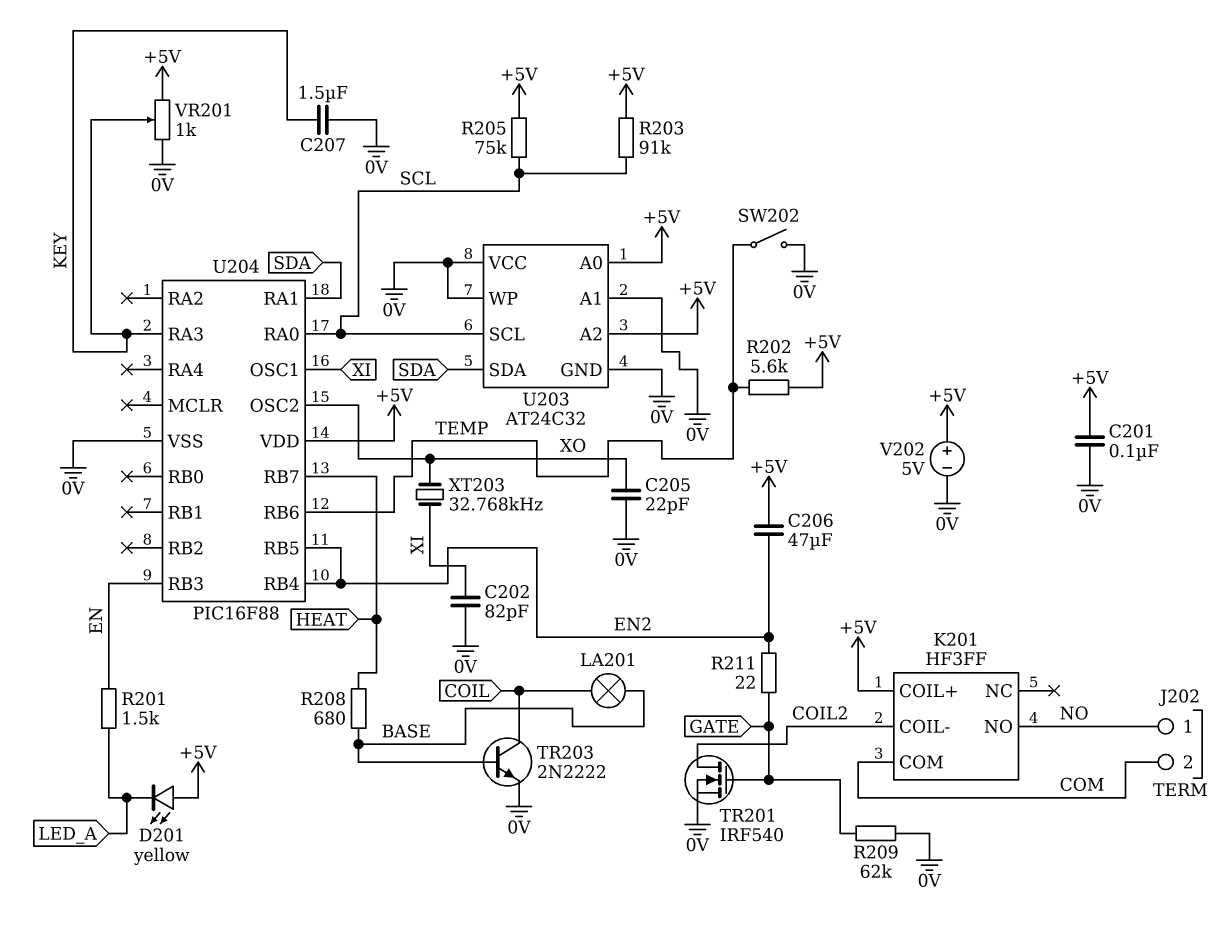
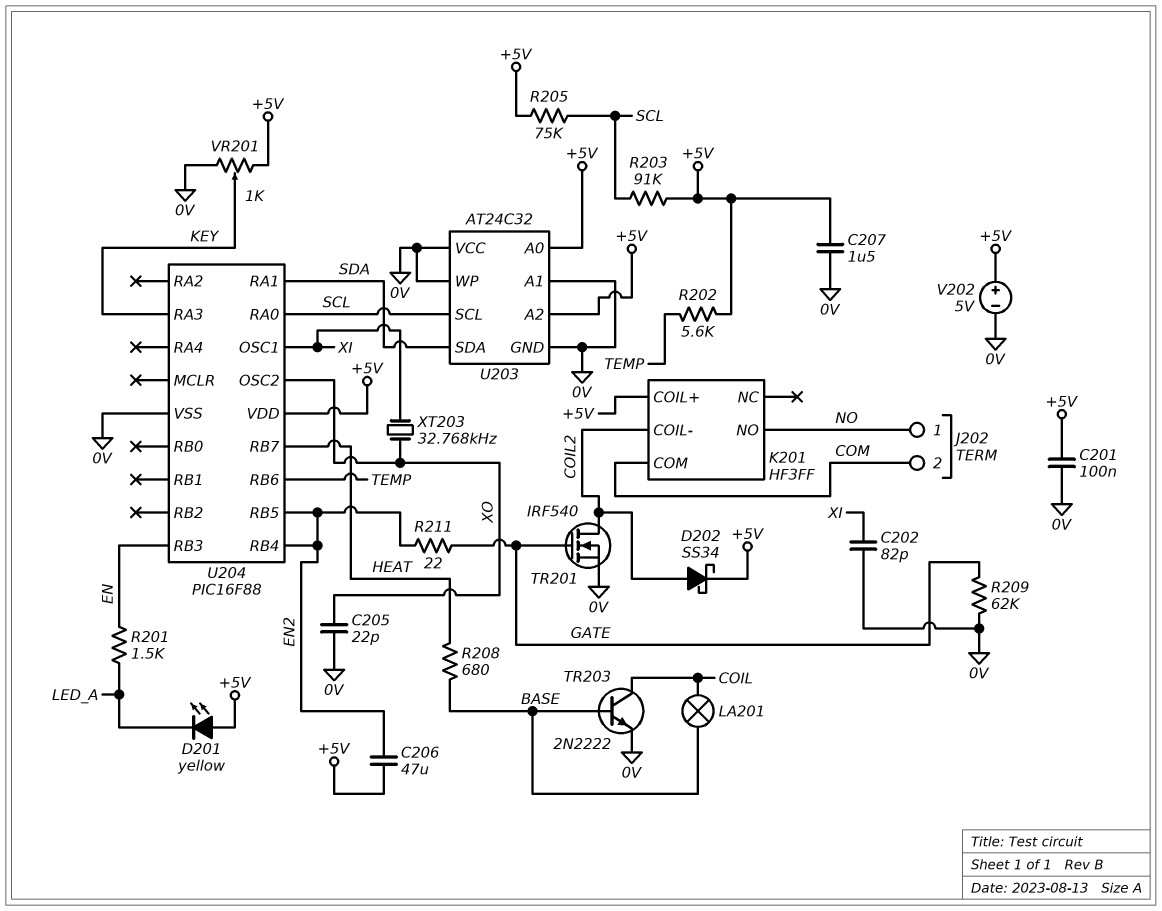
C207: 1.5uF (0V, KEY) -> 1.5uF (+5V, 0V)
D202: none -> schottky SS34 (A COIL2, K +5V)
SW202: switch (0V, TEMP) -> none

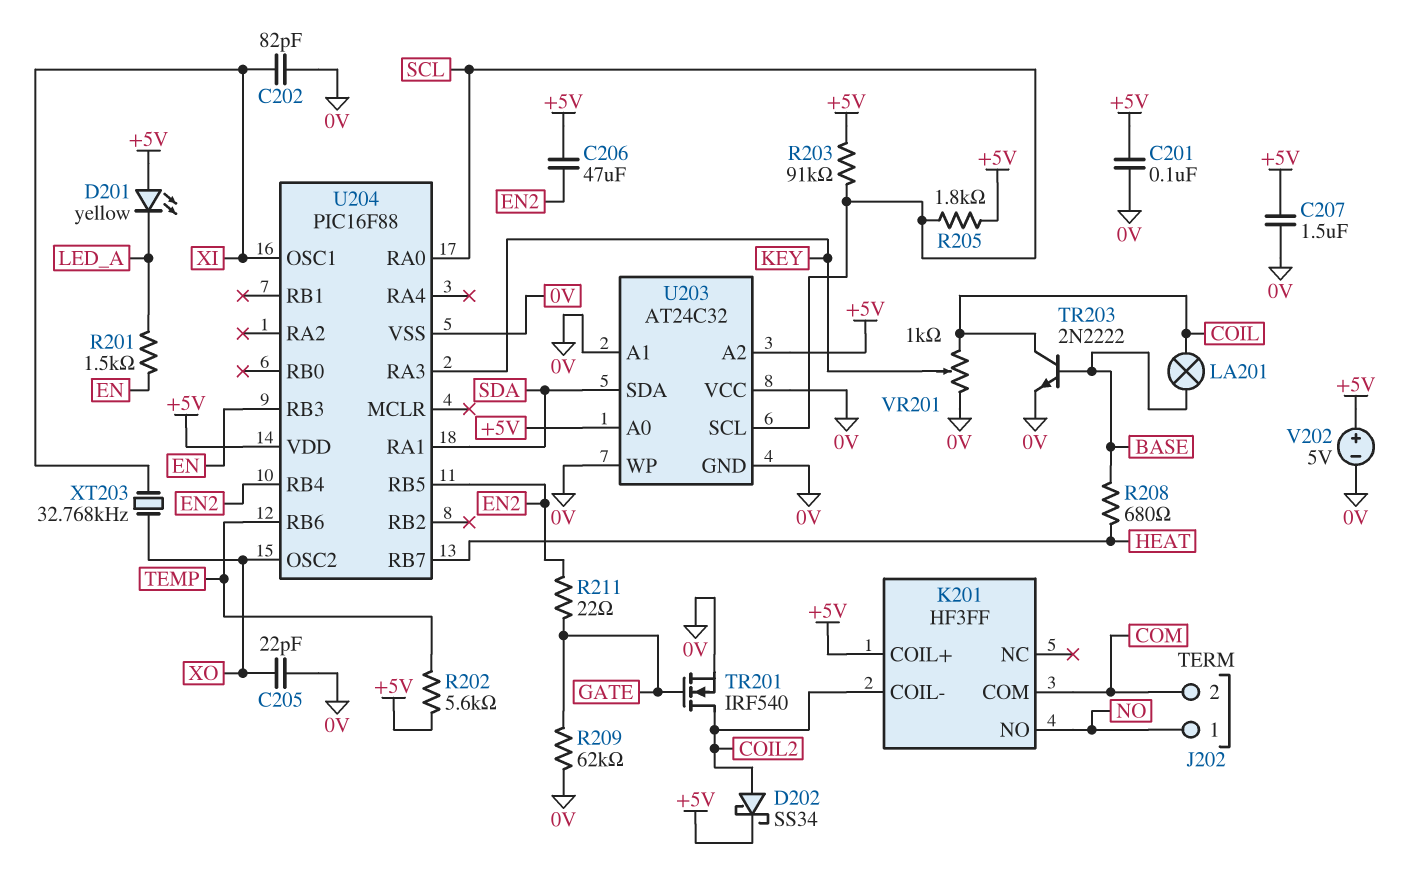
R205: 75k (+5V, SCL) -> 1.8k (+5V, SCL)
VR201: 1k (+5V, 0V, wiper KEY) -> 1k (0V, COIL, wiper KEY)

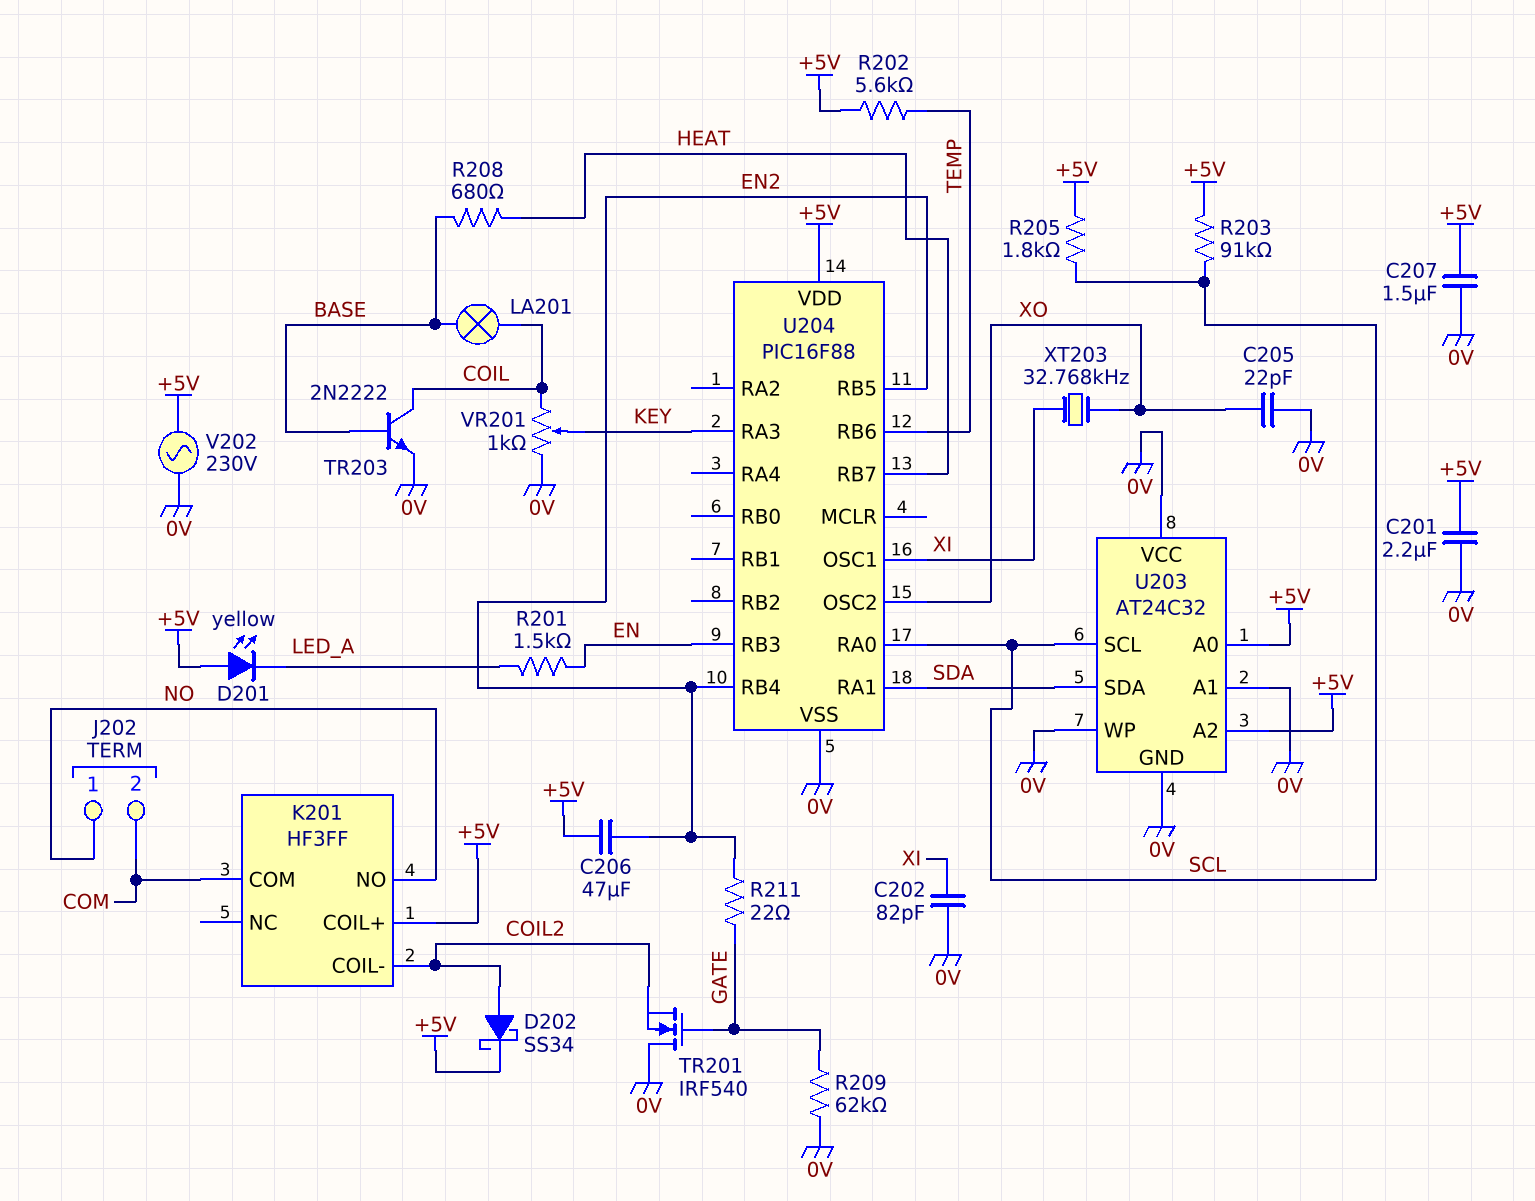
C201: 100nF (+5V, 0V) -> 2.2uF (+5V, 0V)
TR201: NMOS IRF540 (G GATE, D COIL2, S 0V) -> NMOS IRF540 (G GATE, D 0V, S COIL2)
V202: 5V (plus +5V, minus 0V) -> AC 230V (+5V, 0V)

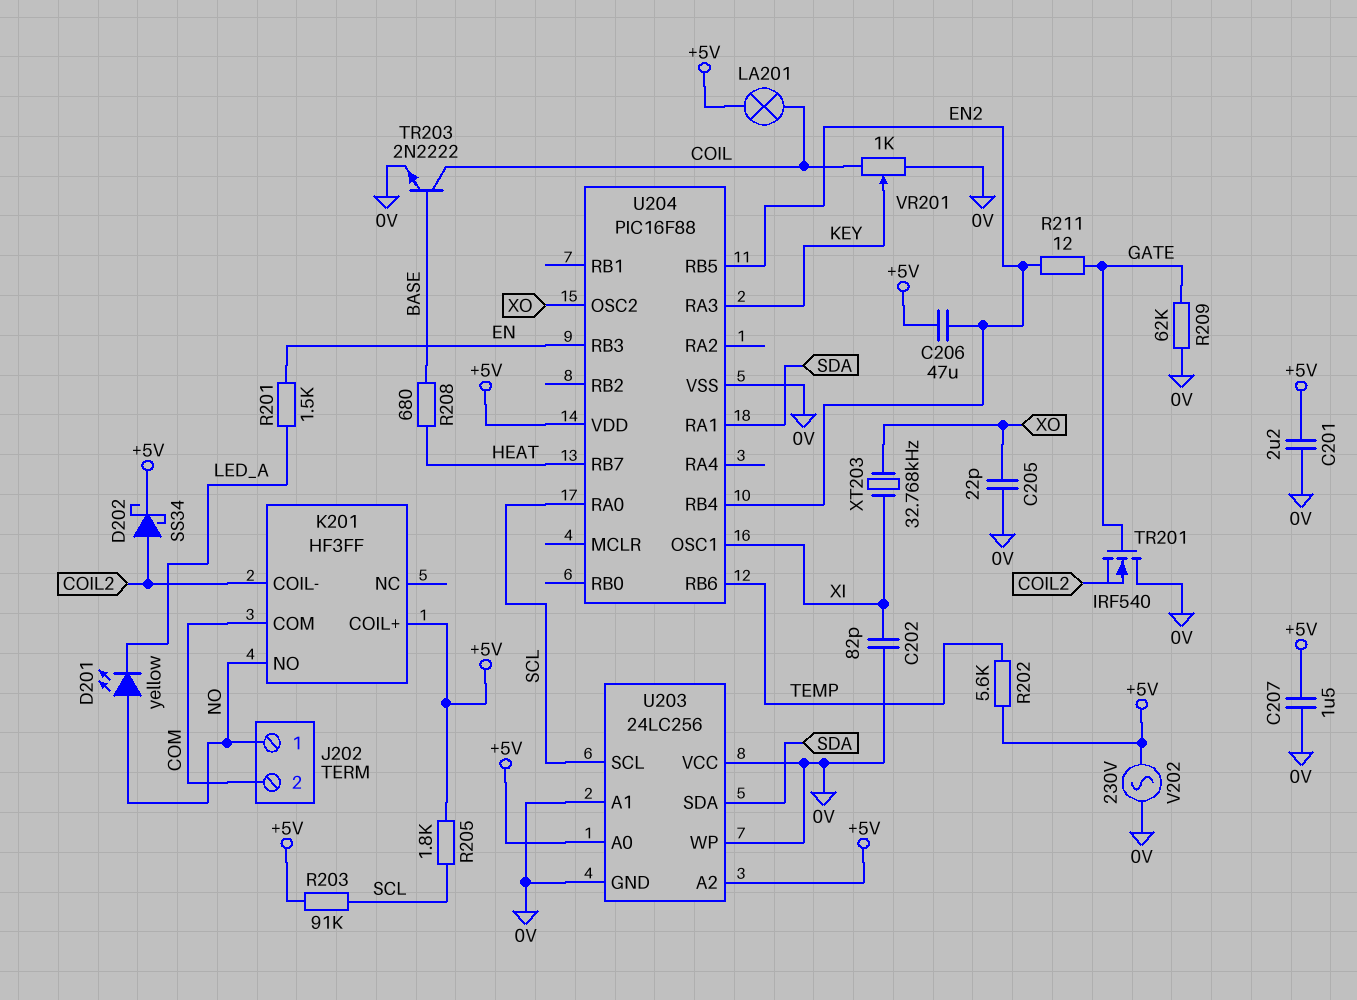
D201: LED yellow (A +5V, K LED_A) -> LED yellow (A NO, K LED_A)
LA201: lamp (BASE, COIL) -> lamp (+5V, COIL)
R211: 22 (EN2, GATE) -> 12 (EN2, GATE)
U203: AT24C32 -> 24LC256

